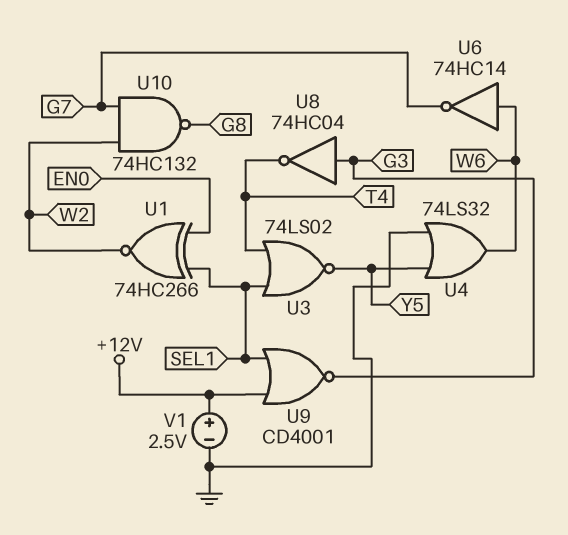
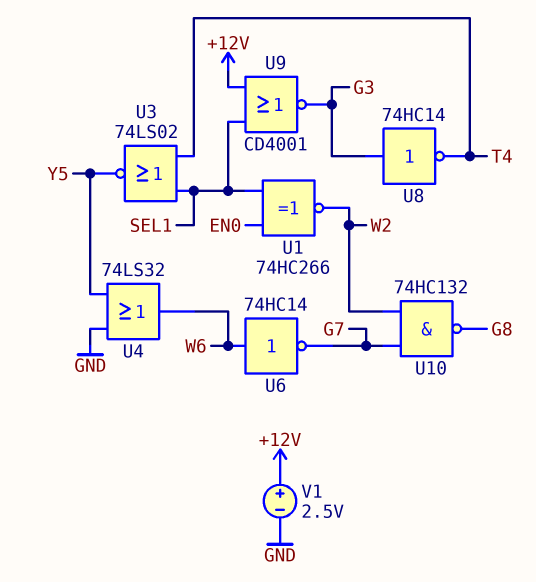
U8: NOT 74HC04 (in G3, out T4) -> NOT 74HC14 (in G3, out T4)

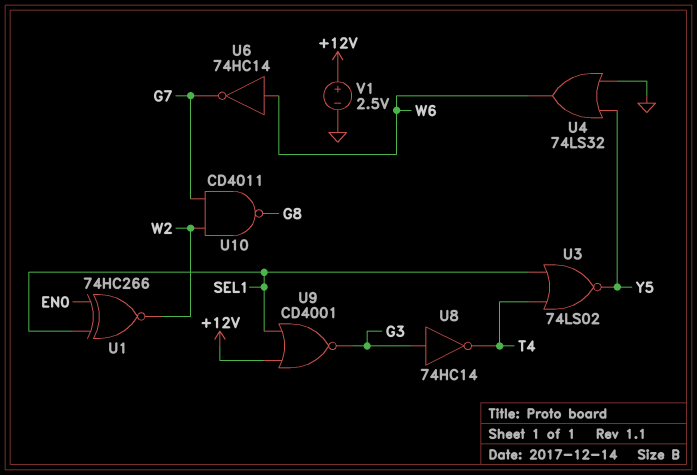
U10: NAND 74HC132 (in G7, in W2, out G8) -> NAND CD4011 (in G7, in W2, out G8)

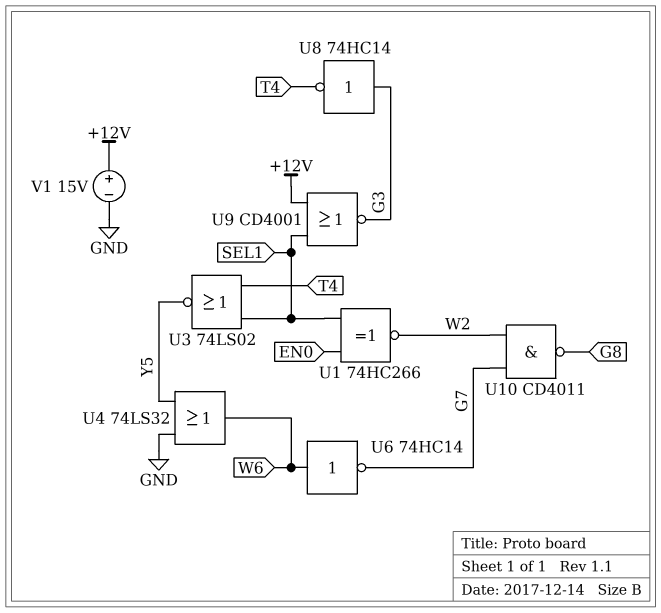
V1: 2.5V (plus +12V, minus GND) -> 15V (plus +12V, minus GND)

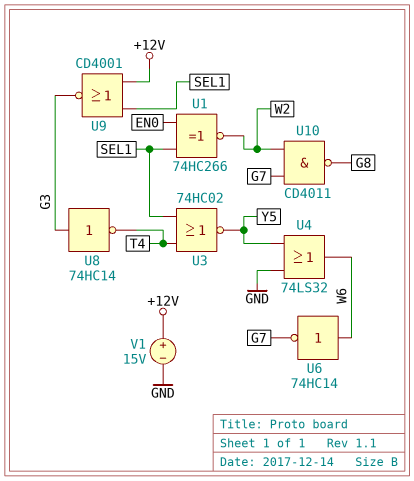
U3: NOR 74LS02 (in SEL1, in T4, out Y5) -> NOR 74HC02 (in SEL1, in T4, out Y5)

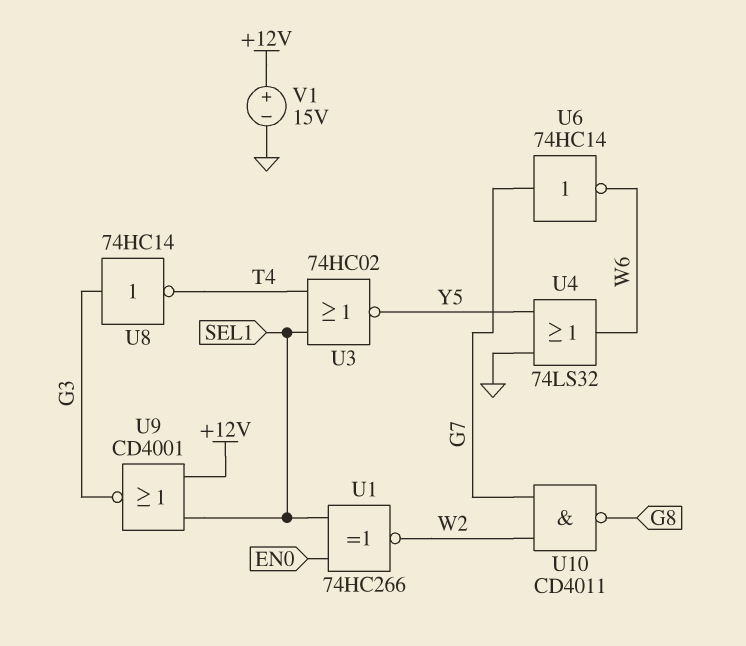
U6: NOT 74HC14 (in W6, out G7) -> NOT 74HC14 (in G7, out W6)

